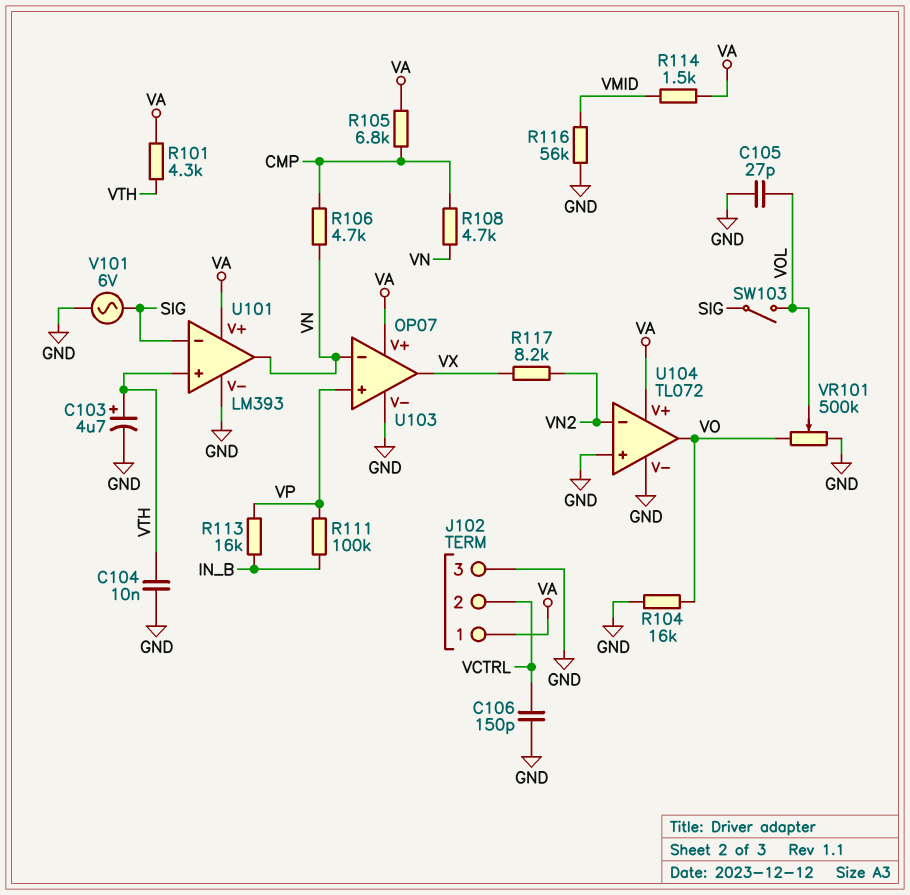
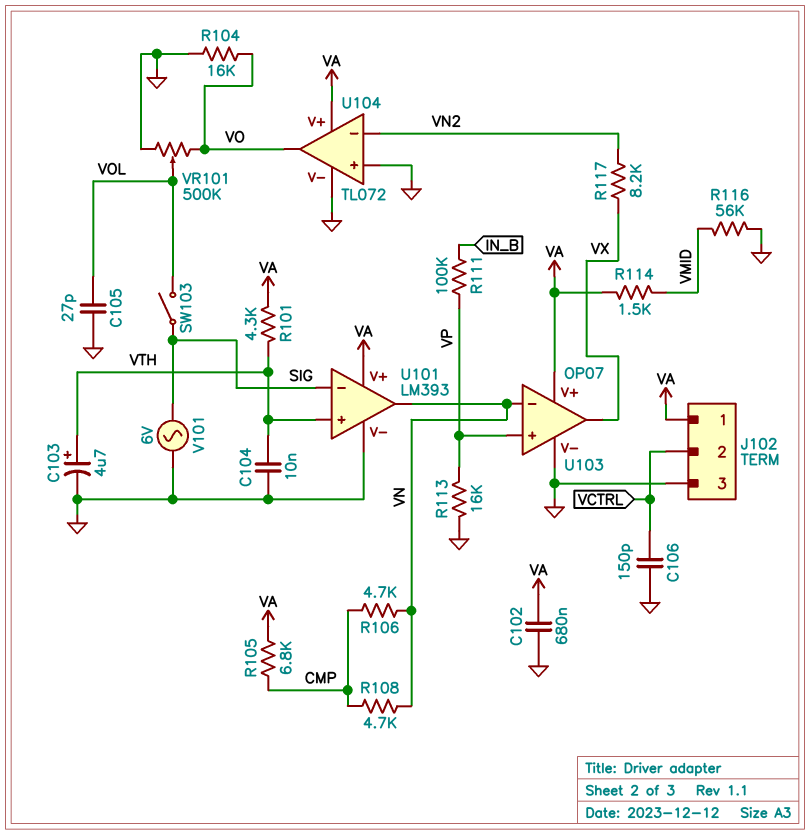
C102: none -> 680nF (GND, VA)
R113: 16k (IN_B, VP) -> 16k (GND, VP)

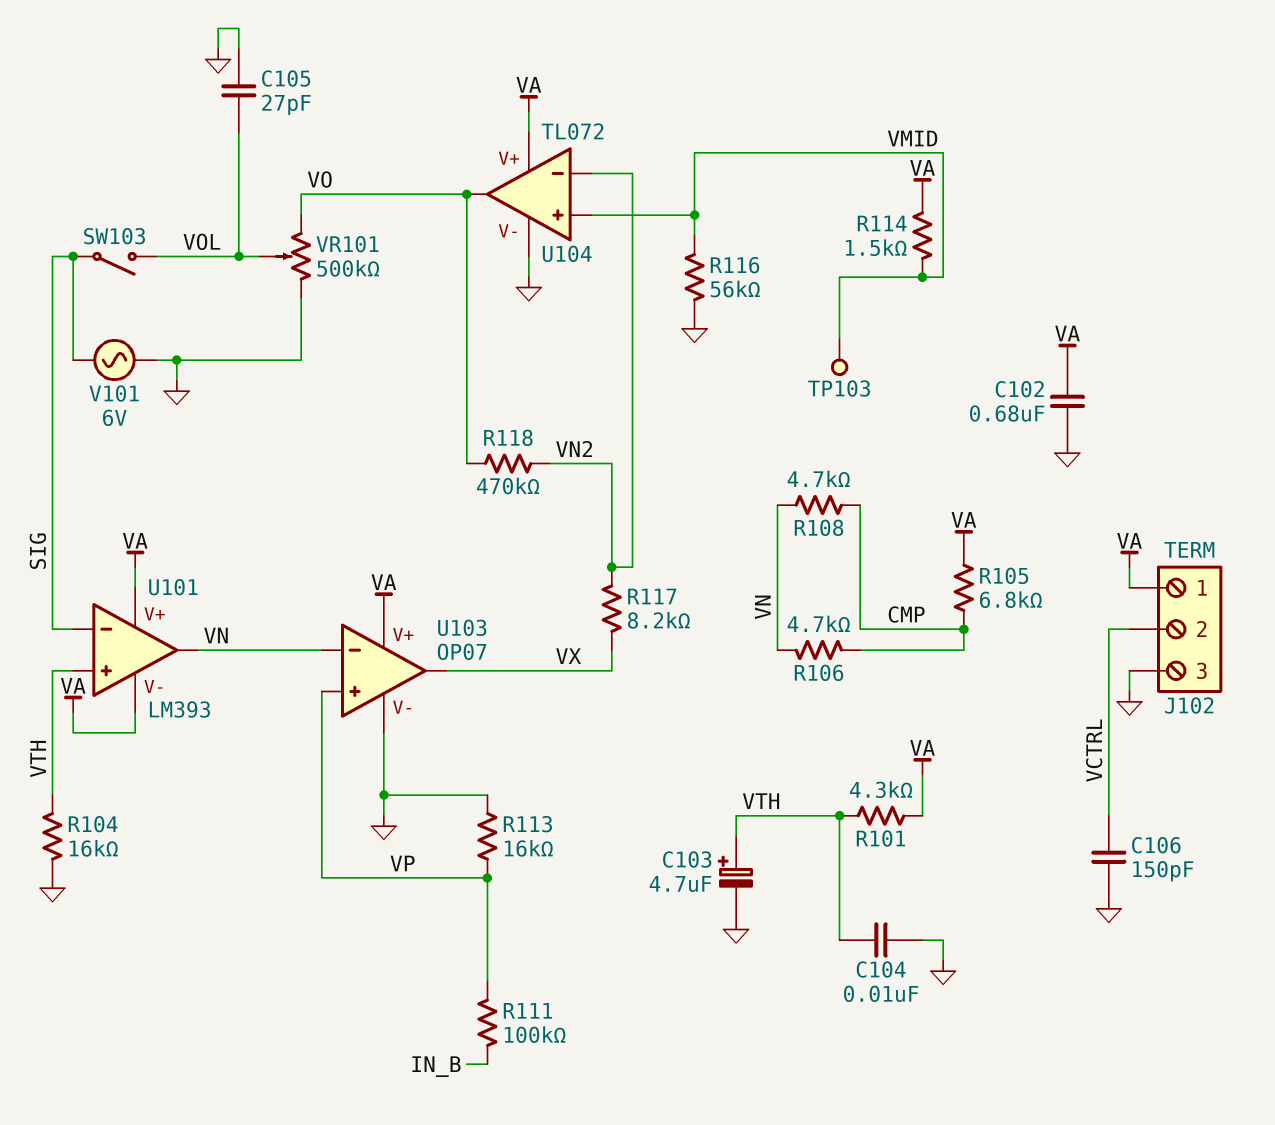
R104: 16k (GND, VO) -> 16k (GND, VTH)
R118: none -> 470k (VN2, VO)
TP103: none -> test point (VMID)
U101 pin V-: GND -> VA
U104 pin in+: GND -> VMID

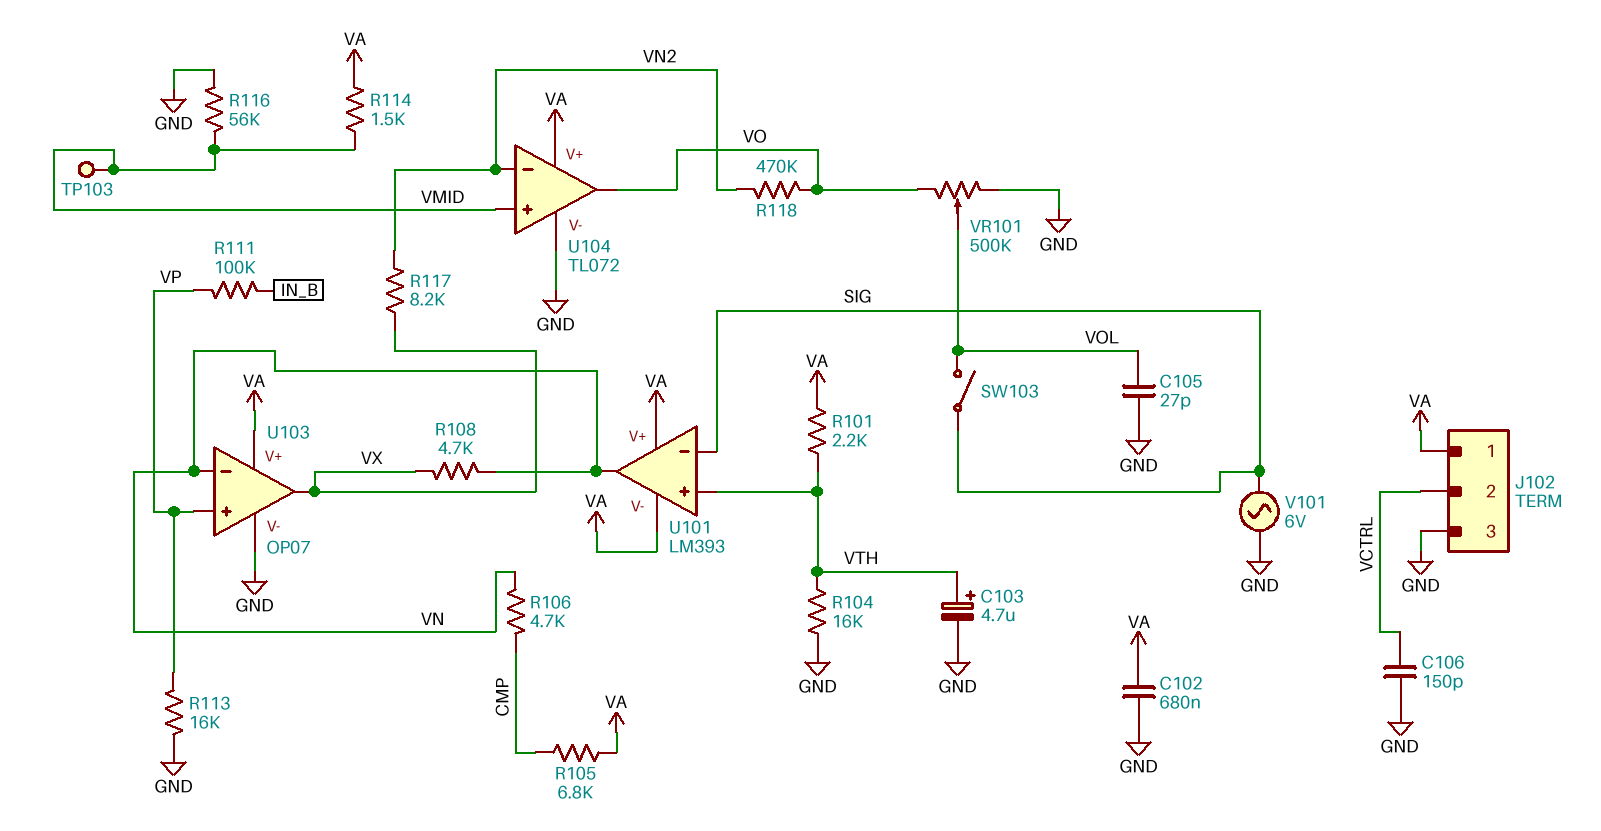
C104: 10nF (GND, VTH) -> none
R101: 4.3k (VA, VTH) -> 2.2k (VA, VTH)
R108: 4.7k (CMP, VN) -> 4.7k (VN, VX)

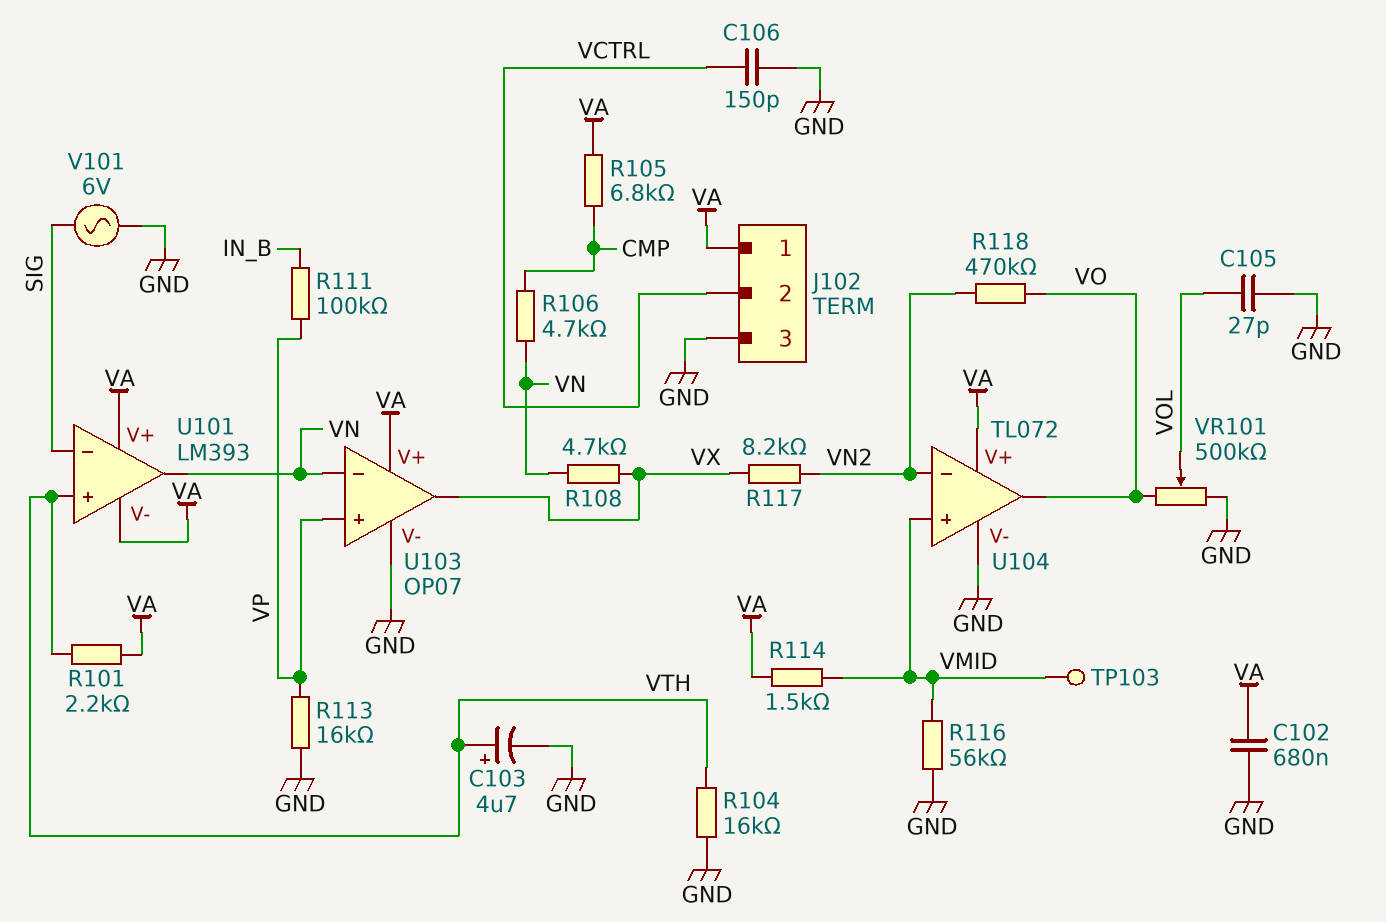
SW103: switch (SIG, VOL) -> none

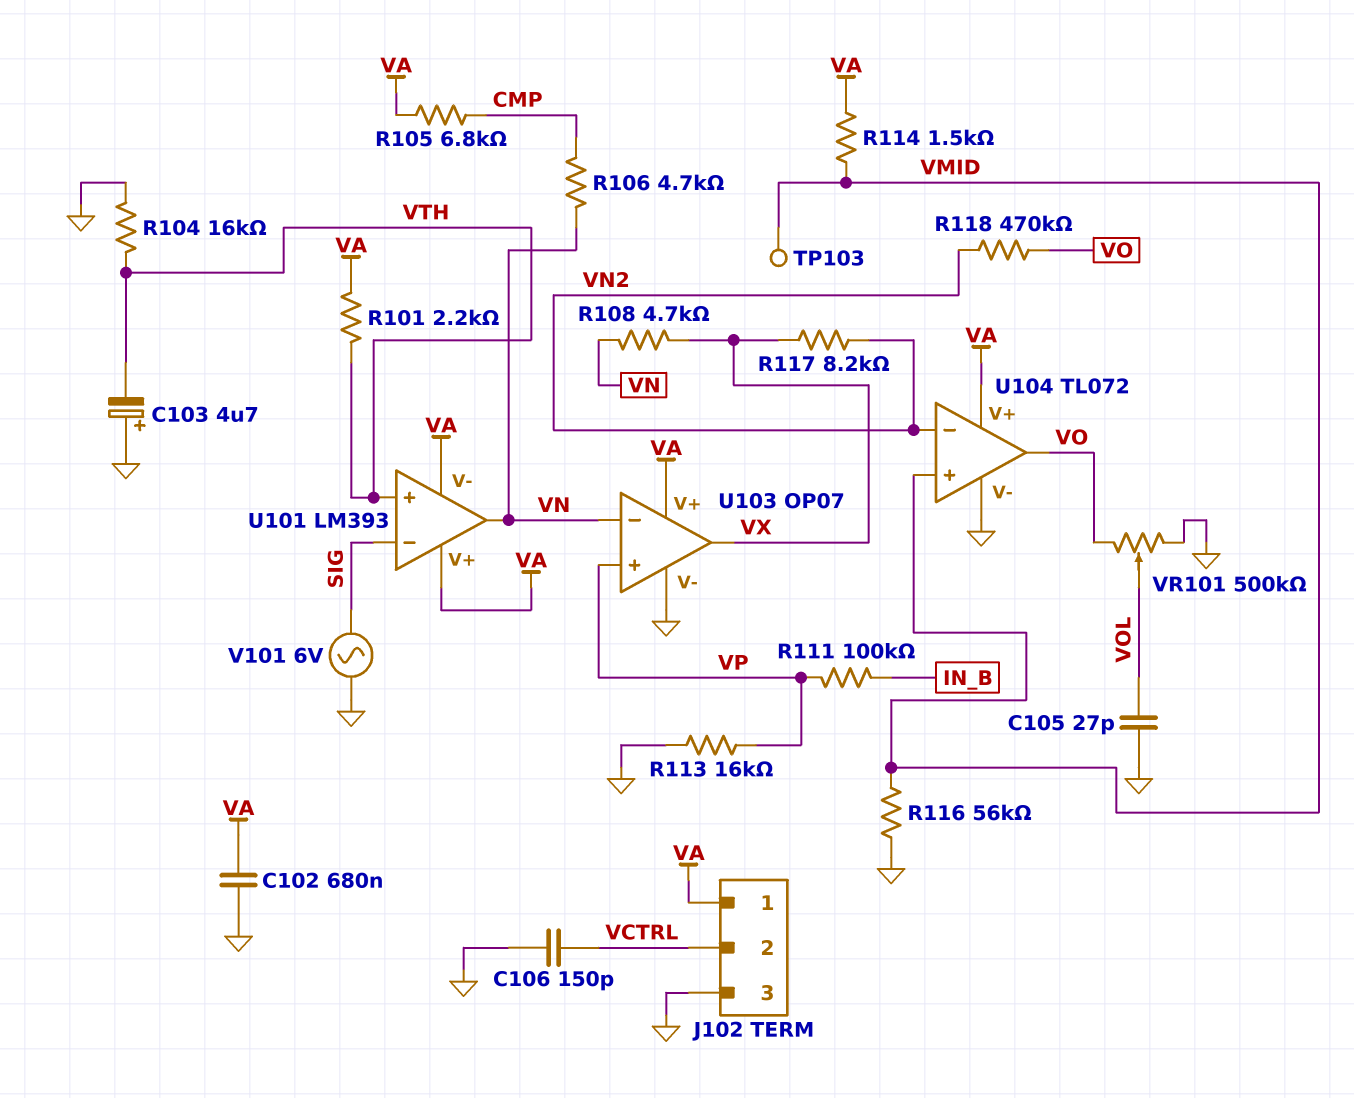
C103: 4.7uF (plus VTH, minus GND) -> 4.7uF (plus GND, minus VTH)

